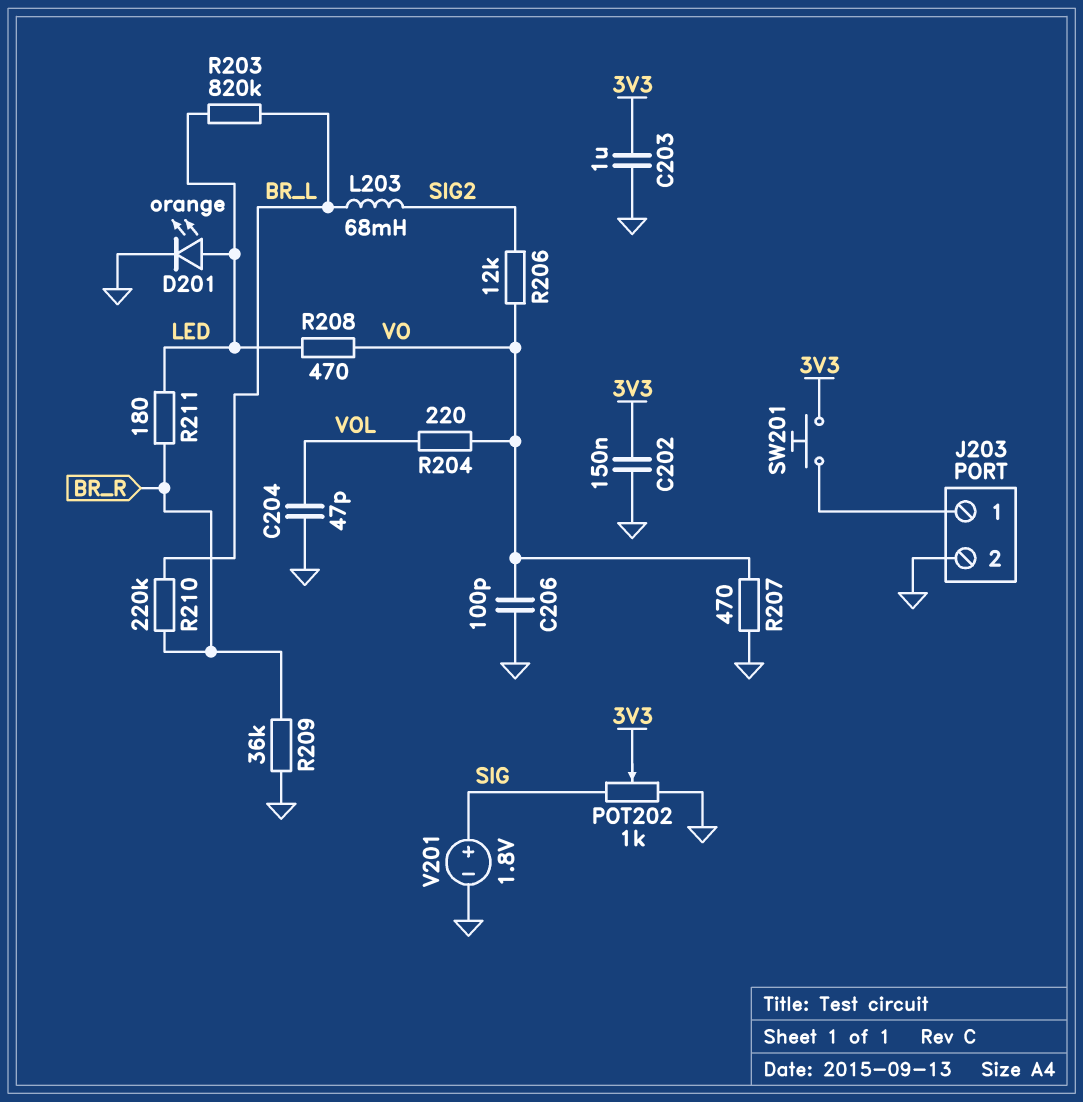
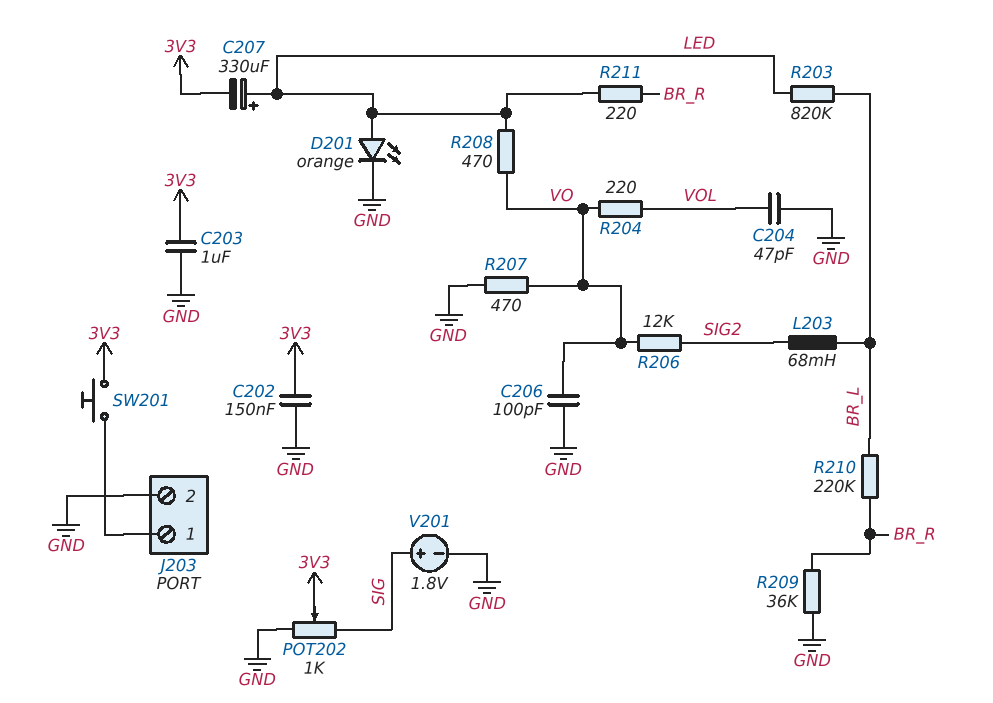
C207: none -> 330uF (plus LED, minus 3V3)
R211: 180 (BR_R, LED) -> 220 (BR_R, LED)

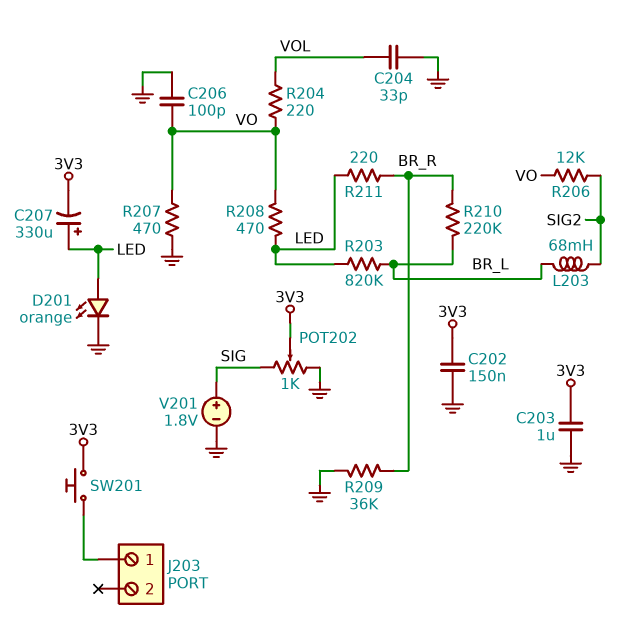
C204: 47pF (GND, VOL) -> 33pF (GND, VOL)
J203 pin 2: GND -> none

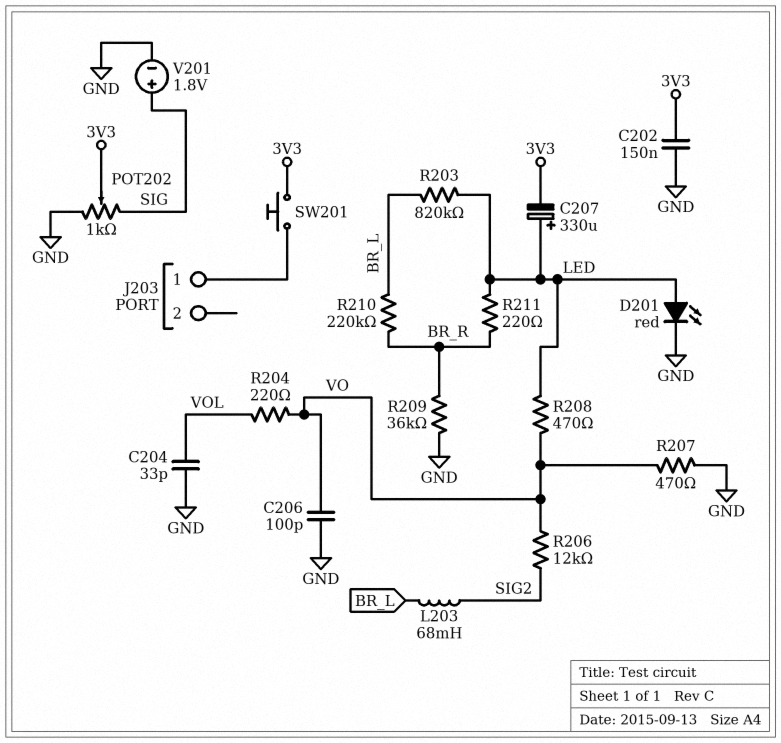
C203: 1uF (3V3, GND) -> none
D201: LED orange (A LED, K GND) -> LED red (A LED, K GND)

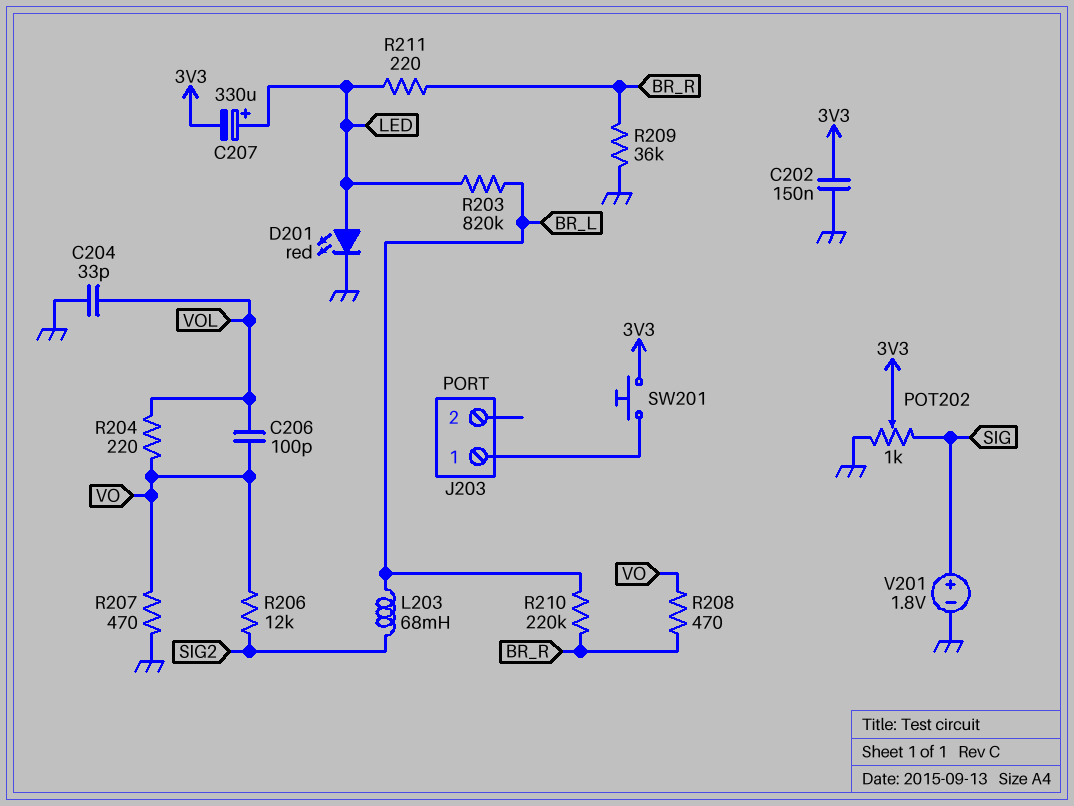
C206: 100pF (GND, VO) -> 100pF (VO, VOL)
R208: 470 (LED, VO) -> 470 (BR_R, VO)

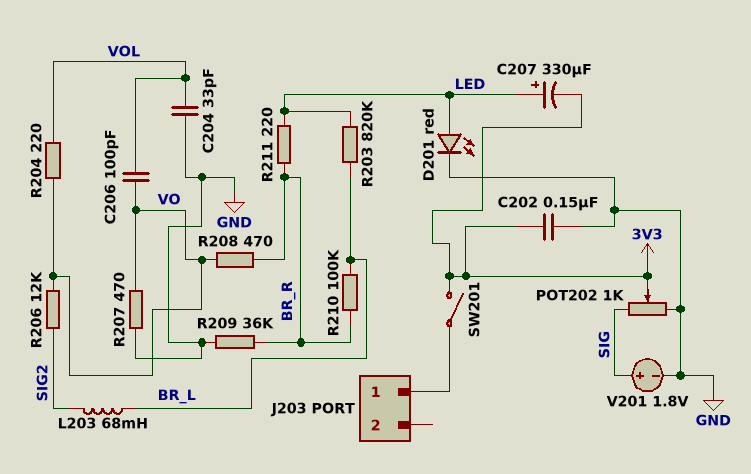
R210: 220k (BR_L, BR_R) -> 100k (BR_L, BR_R)
SW201: button (3V3, J203/1) -> switch (3V3, J203/1)

